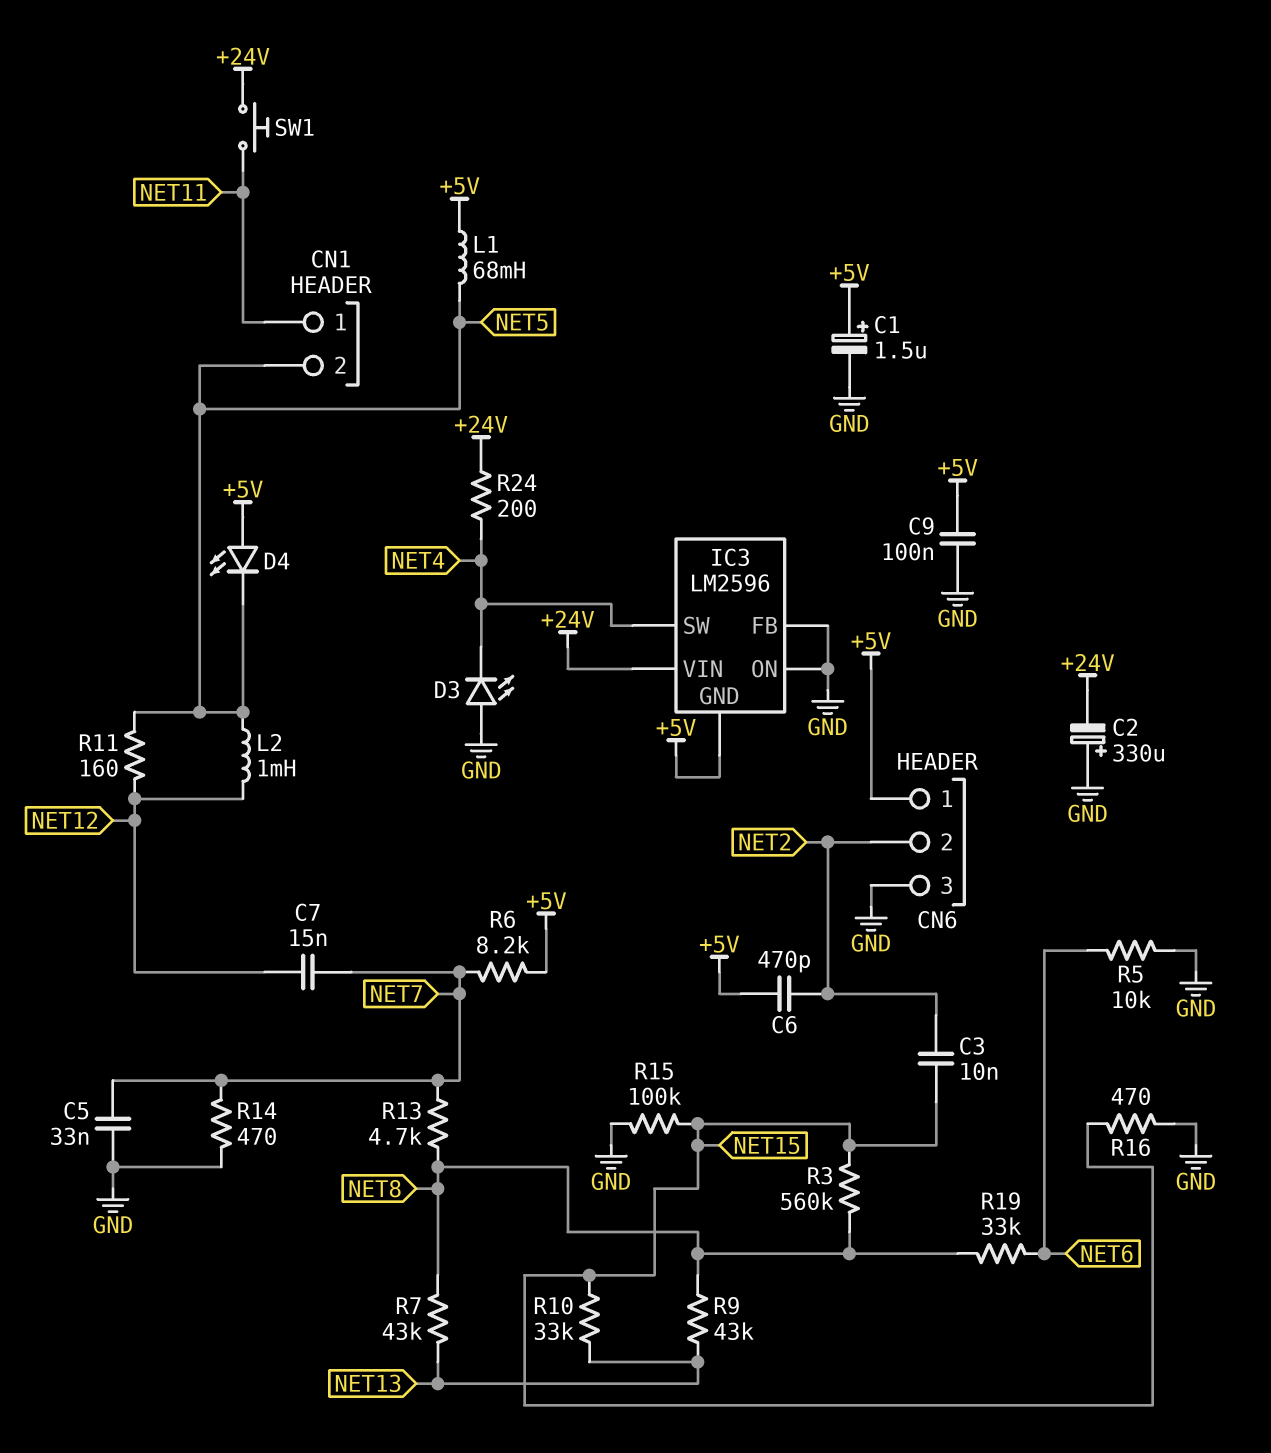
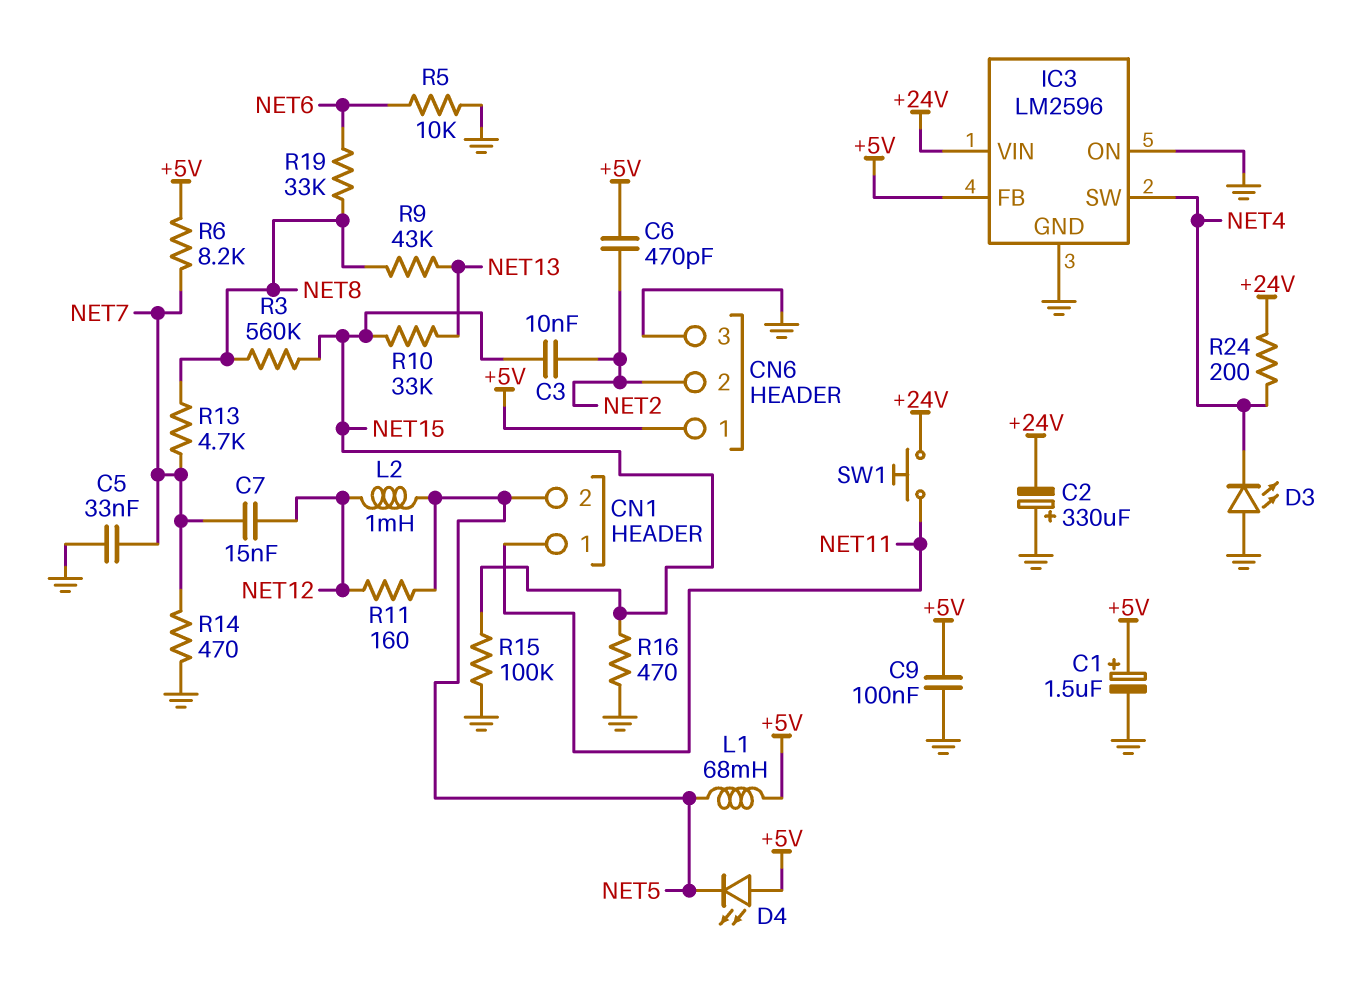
IC3 pin FB: GND -> +5V
IC3 pin GND: +5V -> GND
R7: 43k (NET8, NET13) -> none

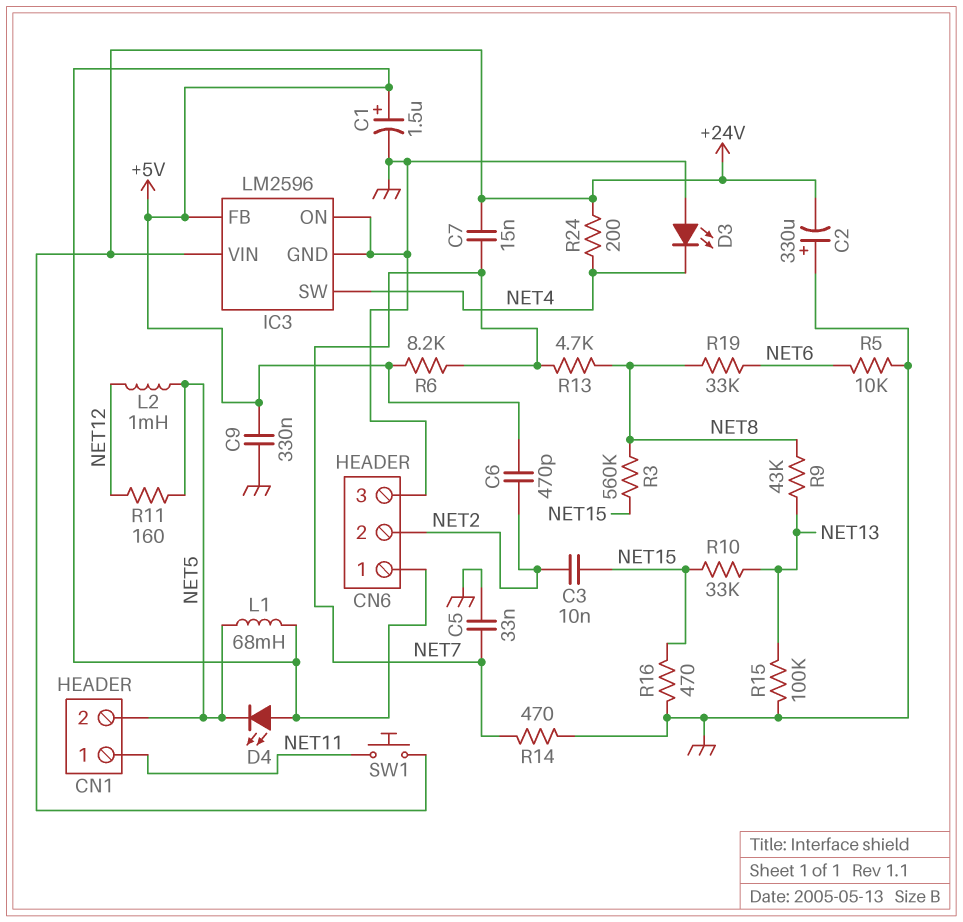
C7: 15nF (NET7, NET12) -> 15nF (+24V, NET7)
C9: 100nF (+5V, GND) -> 330nF (+5V, GND)
R15: 100k (GND, NET15) -> 100k (GND, NET13)

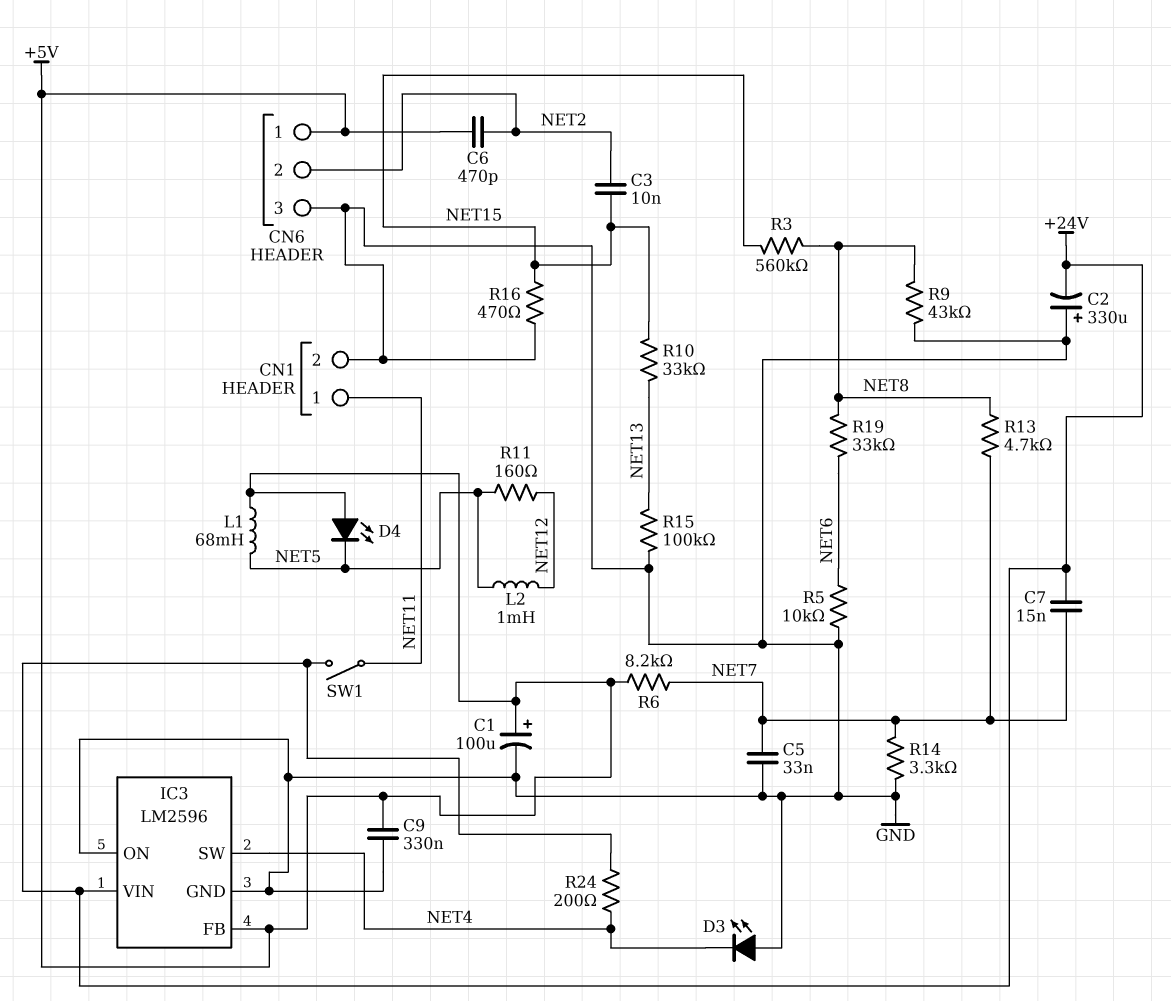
C1: 1.5uF (plus +5V, minus GND) -> 100uF (plus +5V, minus GND)
CN1 pin 2: NET5 -> GND
R9: 43k (NET8, NET13) -> 43k (GND, NET8)
R14: 470 (GND, NET7) -> 3.3k (GND, NET7)
SW1: button (+24V, NET11) -> switch (+24V, NET11)

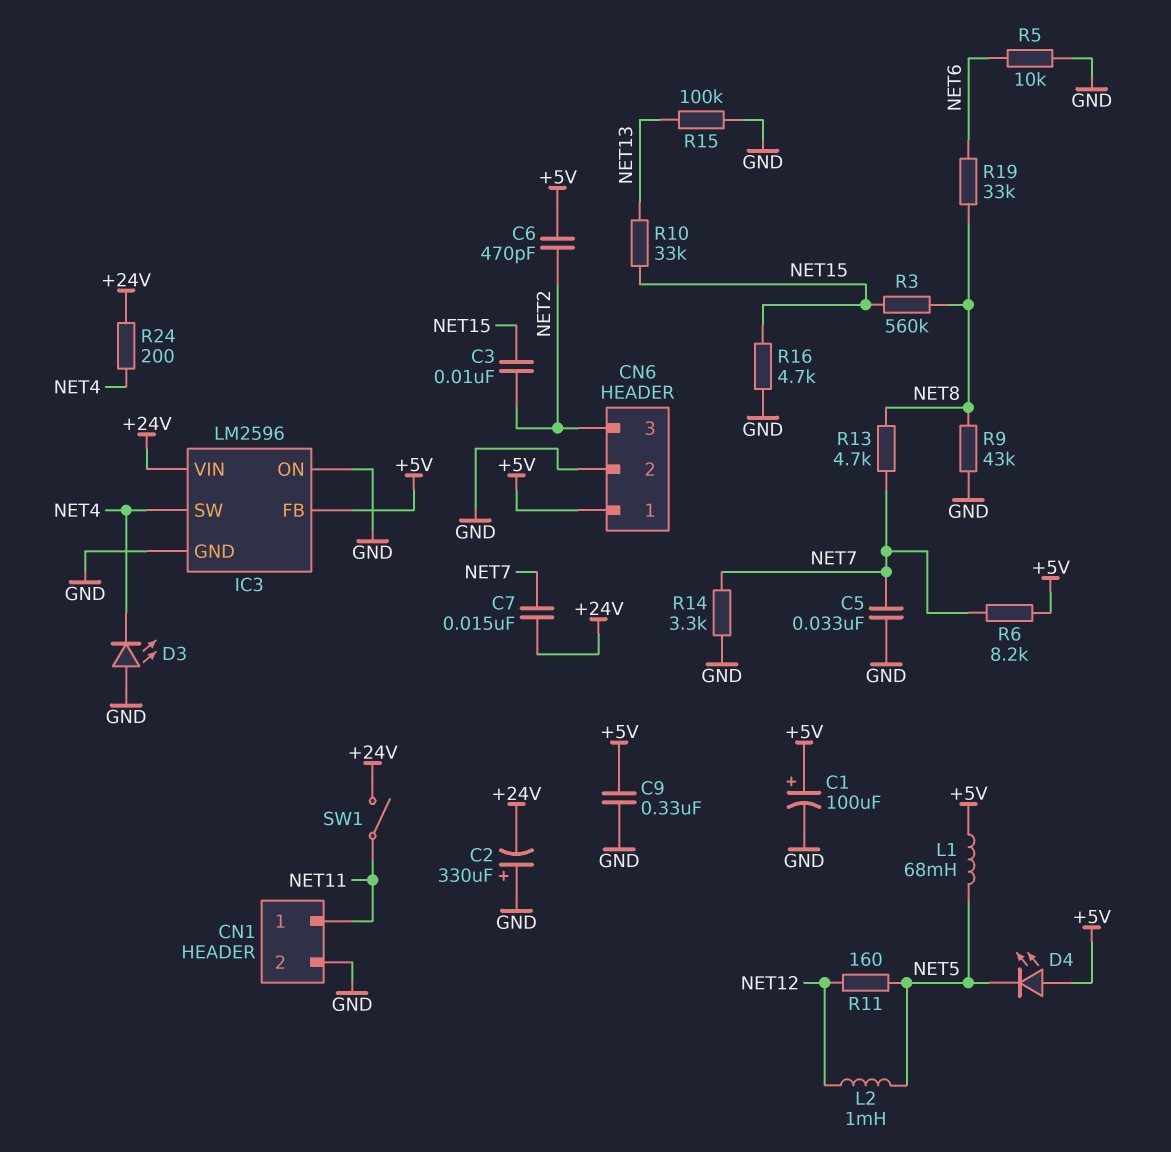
CN6 pin 2: NET2 -> GND
CN6 pin 3: GND -> NET2
R16: 470 (GND, NET15) -> 4.7k (GND, NET15)

